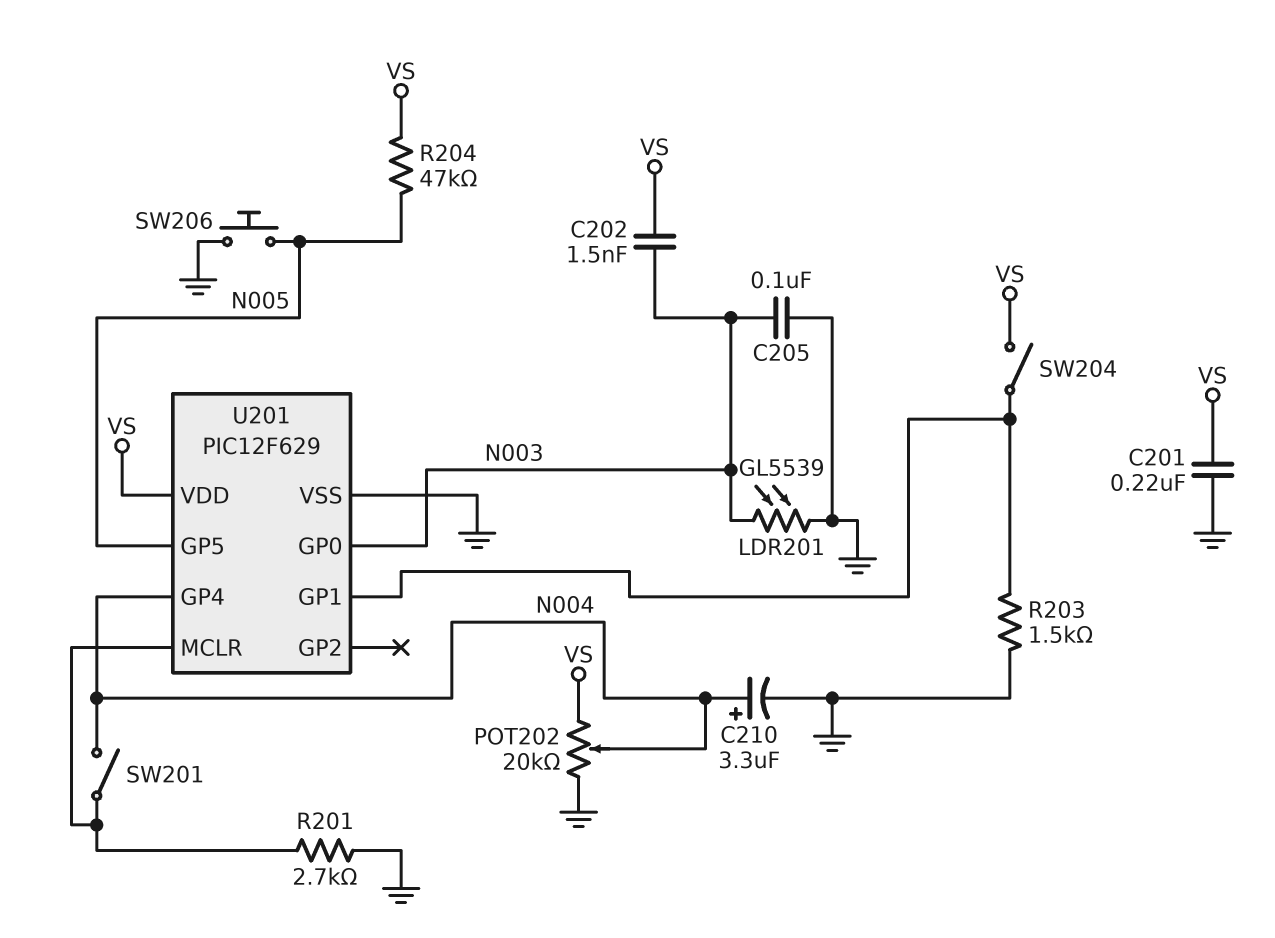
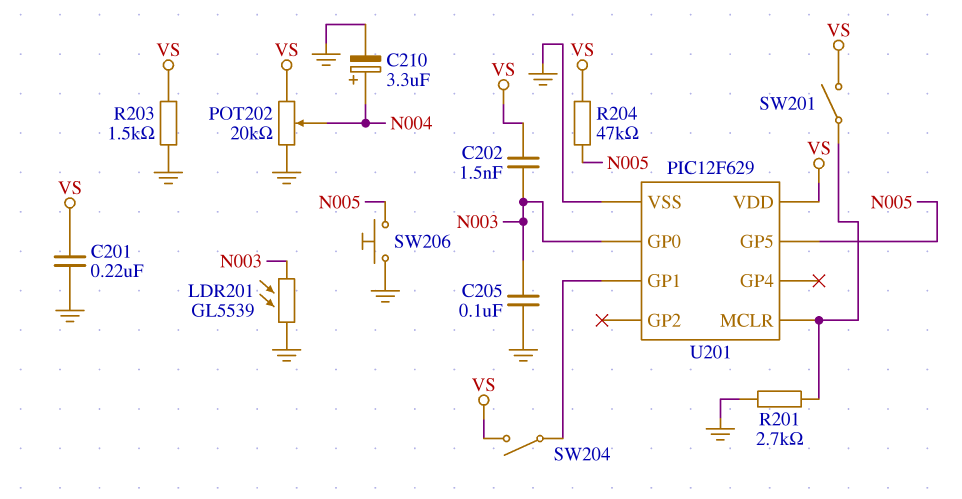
R203: 1.5k (GND, U201/GP1) -> 1.5k (GND, VS)
SW201: switch (N004, U201/MCLR) -> switch (U201/MCLR, VS)
U201 pin GP4: N004 -> none

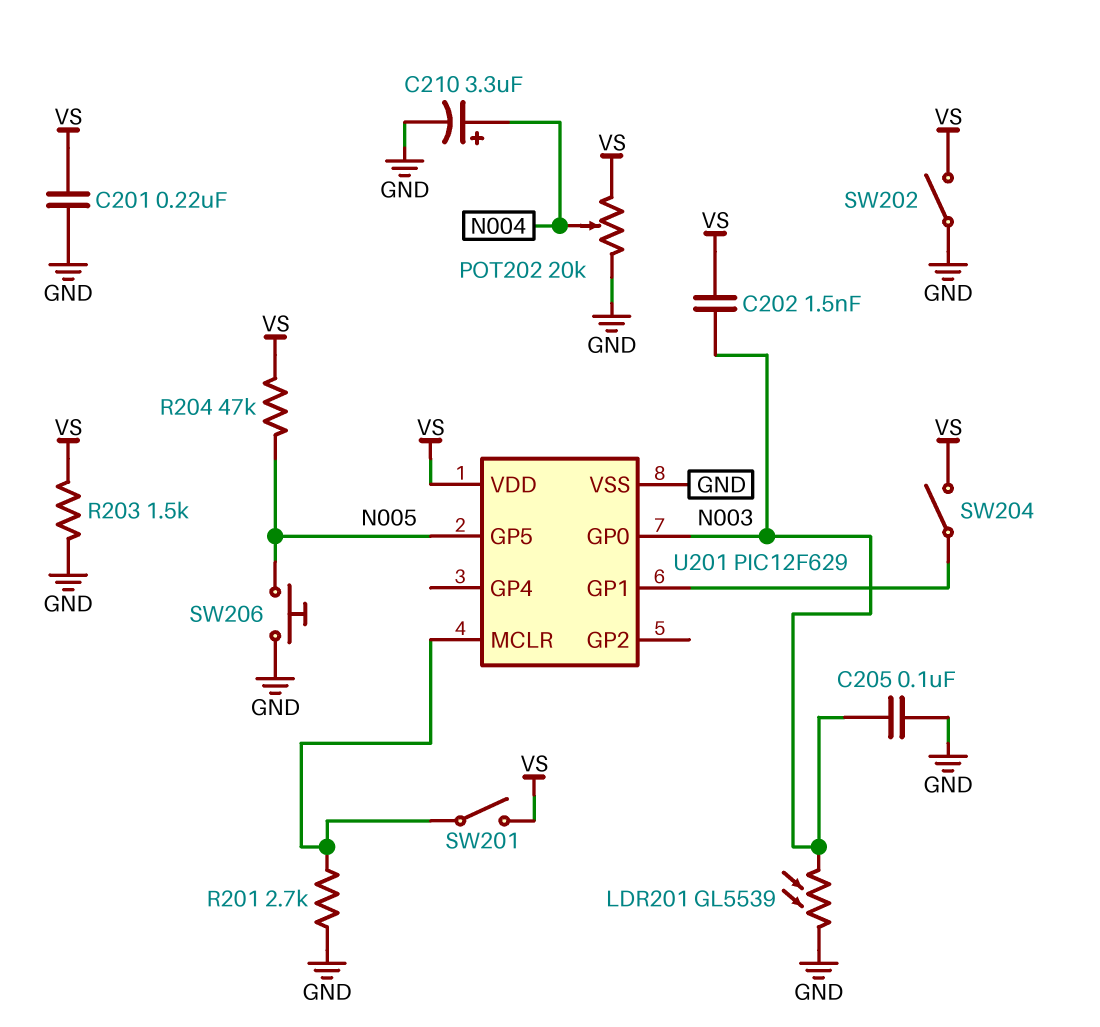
SW202: none -> switch (GND, VS)

